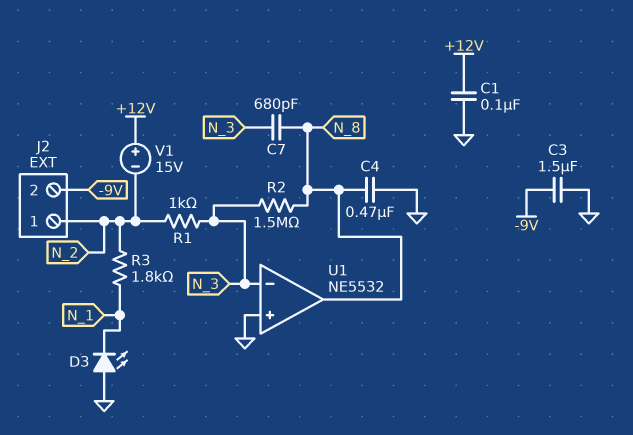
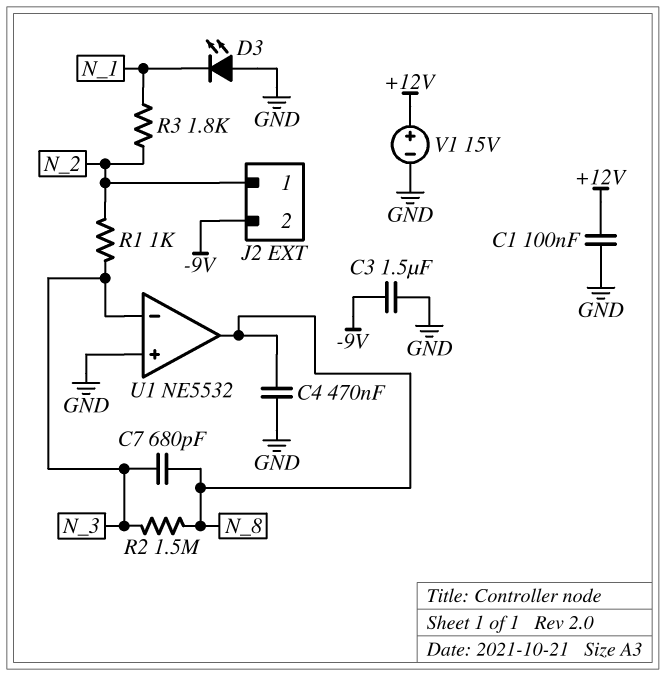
V1: 15V (plus +12V, minus N_2) -> 15V (plus +12V, minus GND)

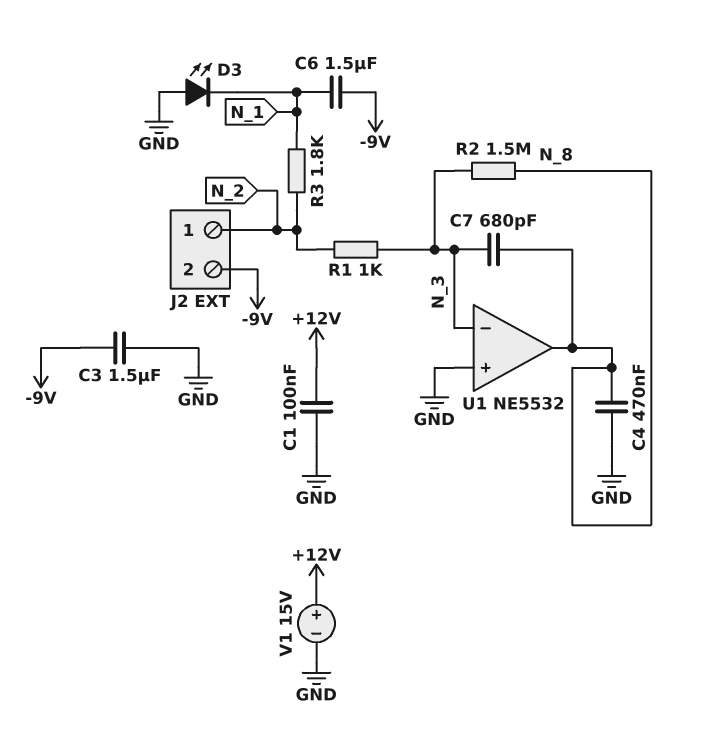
C6: none -> 1.5uF (-9V, N_1)

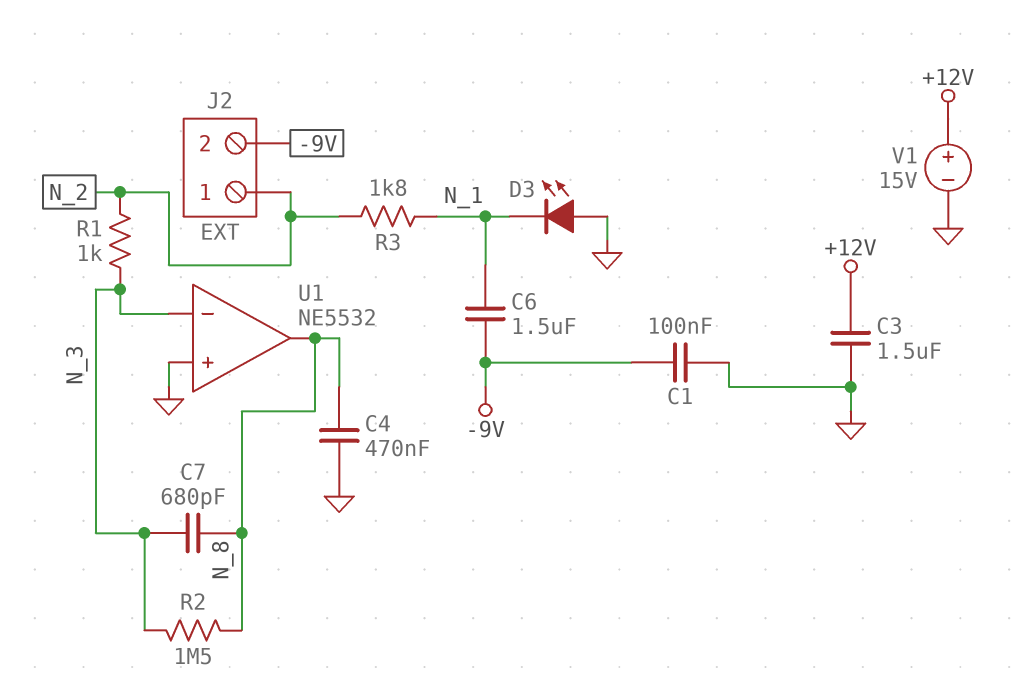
C1: 100nF (+12V, GND) -> 100nF (-9V, GND)
C3: 1.5uF (-9V, GND) -> 1.5uF (+12V, GND)

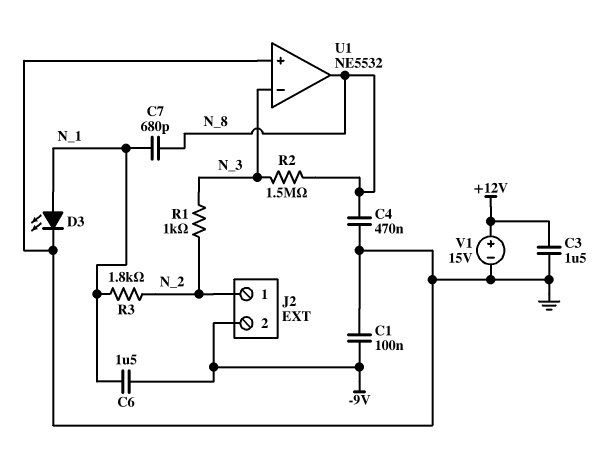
C7: 680pF (N_3, N_8) -> 680pF (N_1, N_8)
D3: LED (A GND, K N_1) -> LED (A N_1, K GND)

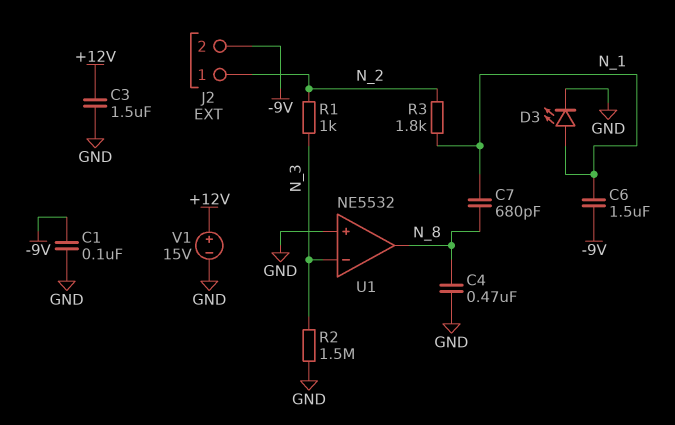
R2: 1.5M (N_3, N_8) -> 1.5M (GND, N_3)

